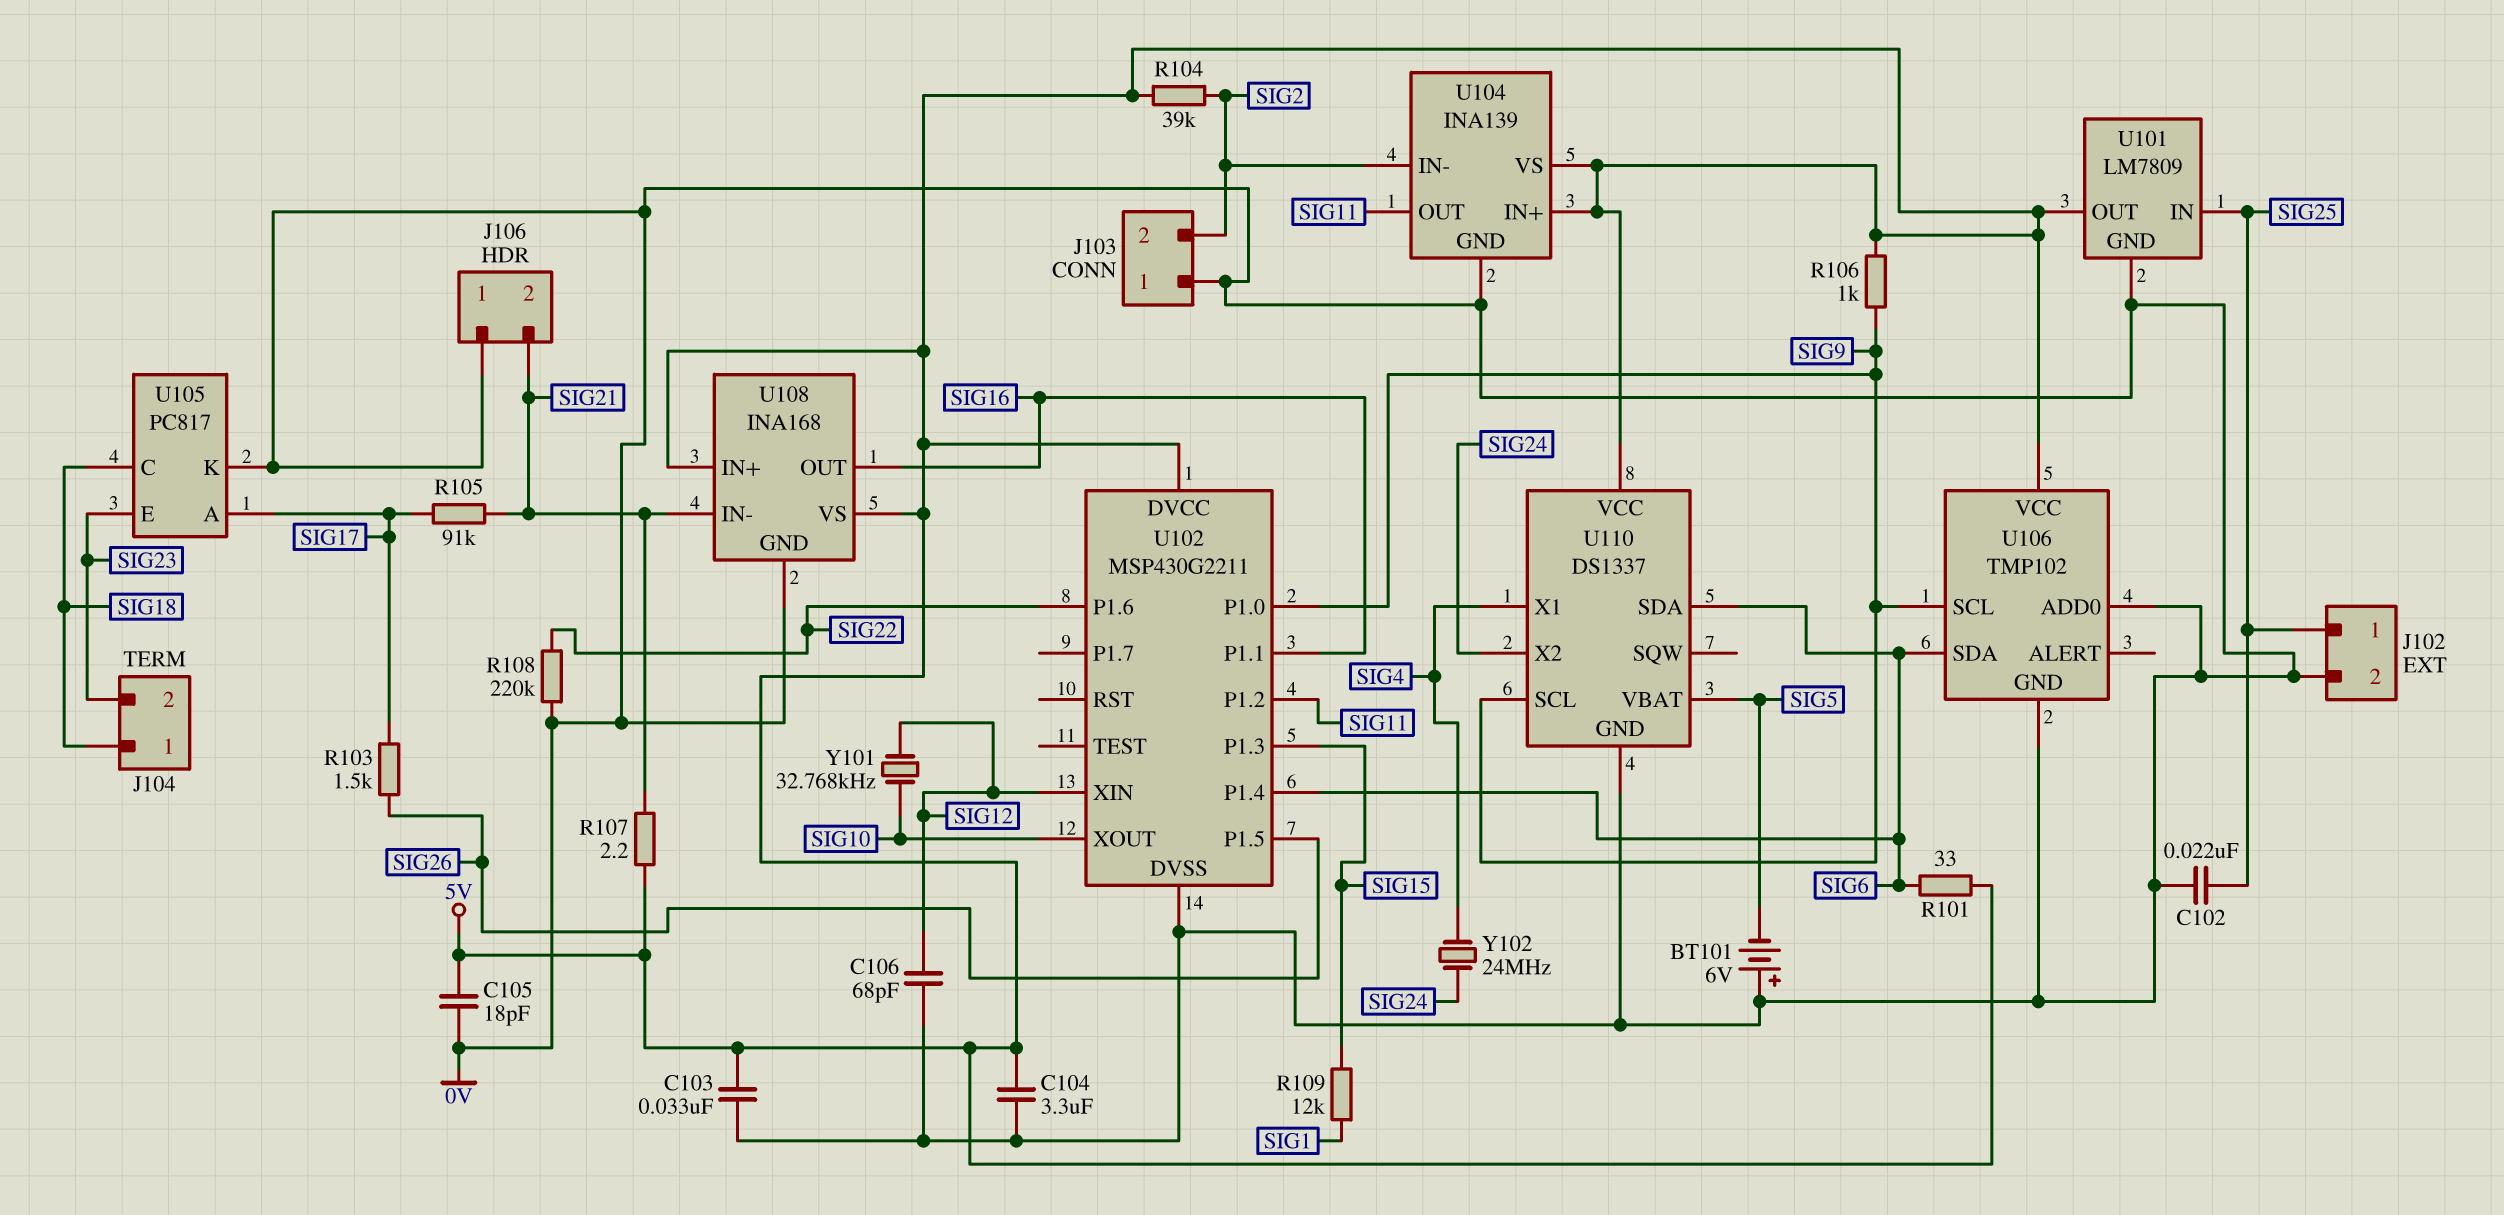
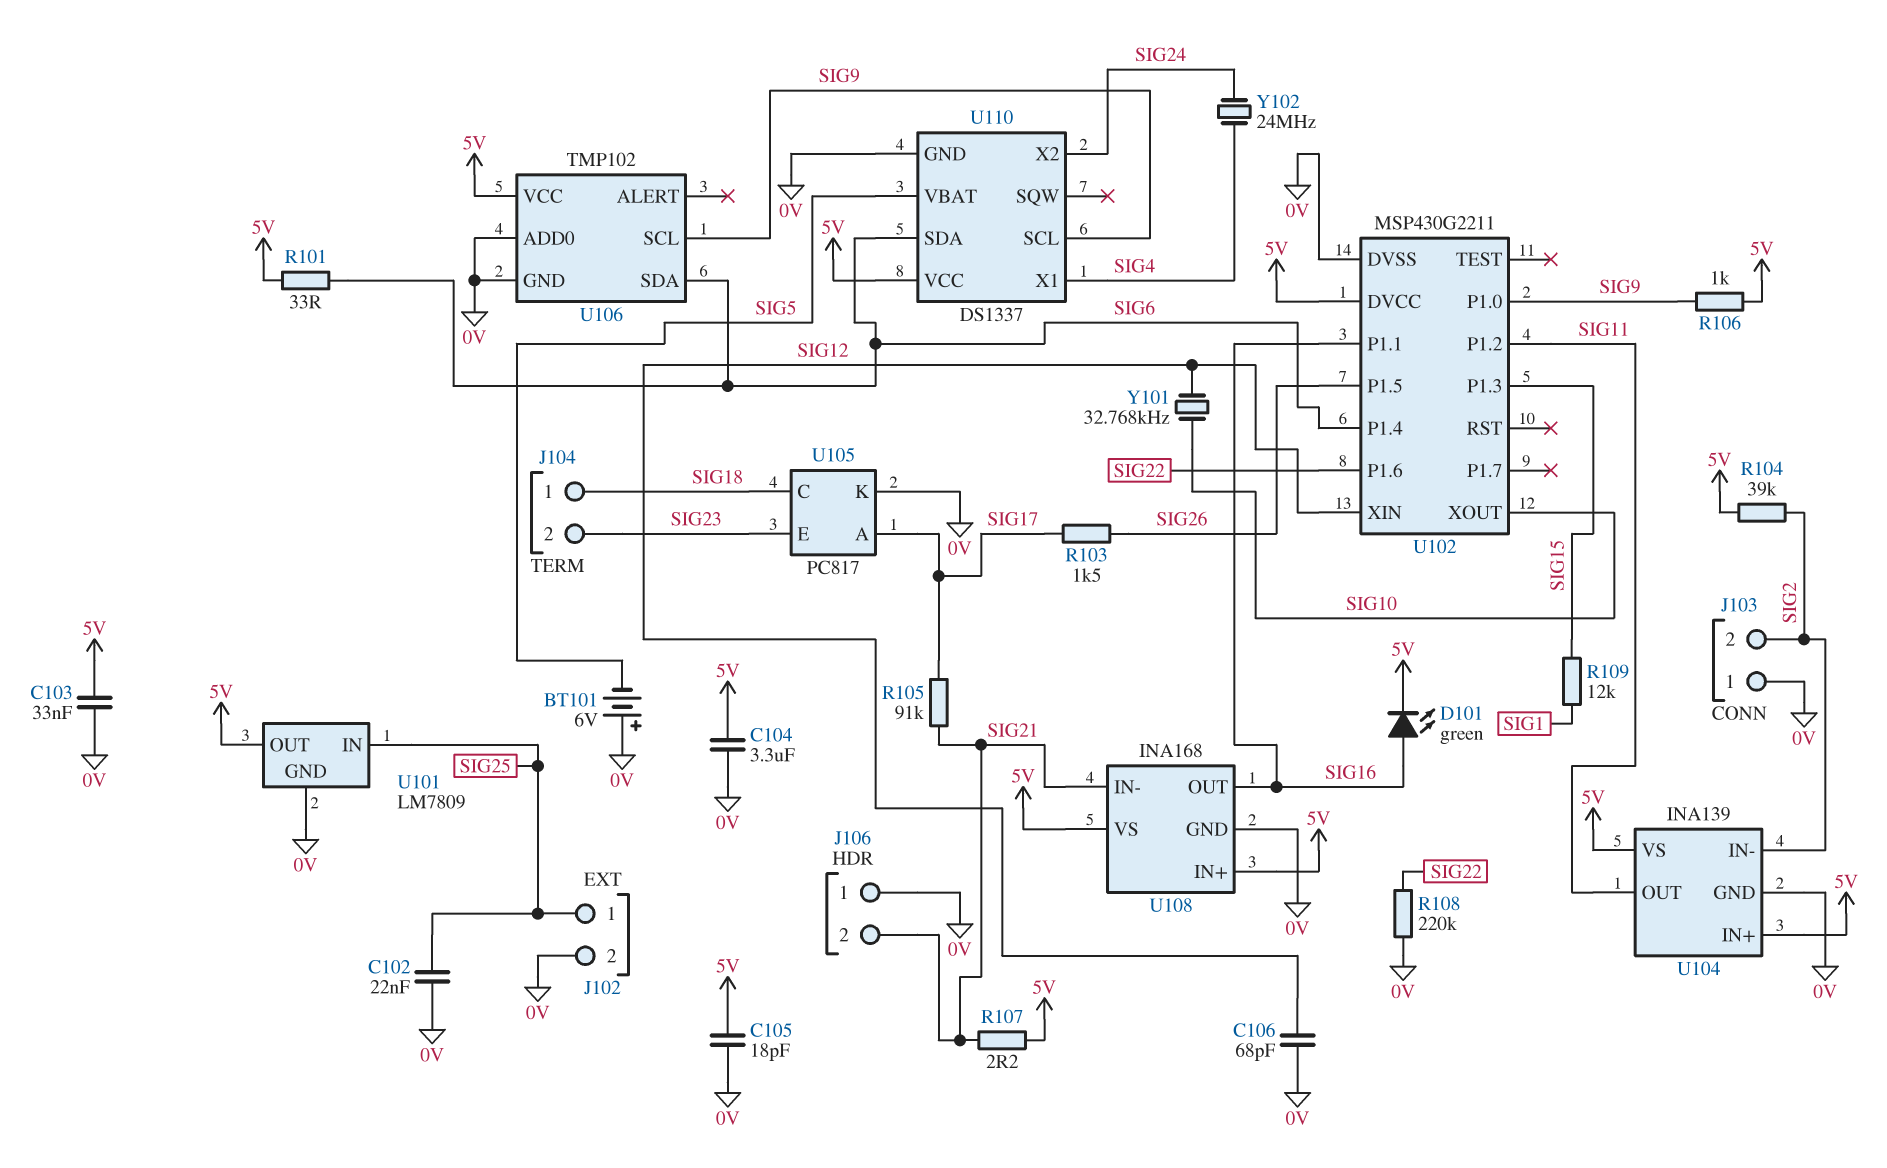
D101: none -> LED green (A SIG16, K 5V)

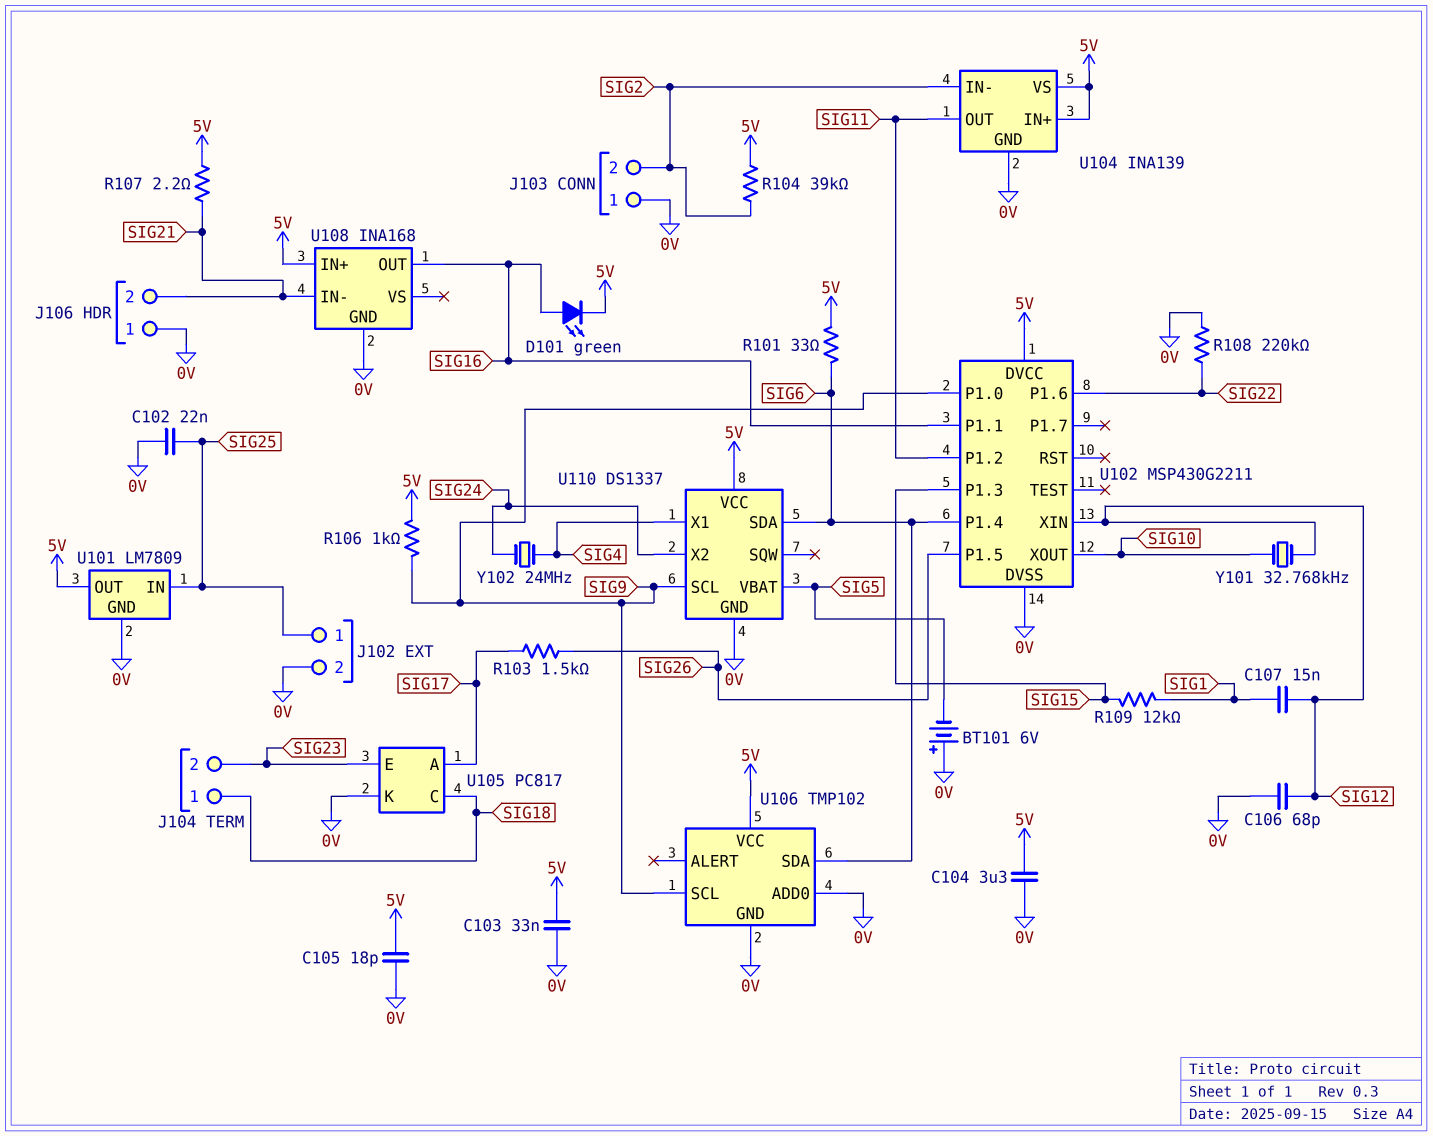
C107: none -> 15nF (SIG1, SIG12)
R105: 91k (SIG17, SIG21) -> none
U108 pin VS: 5V -> none

